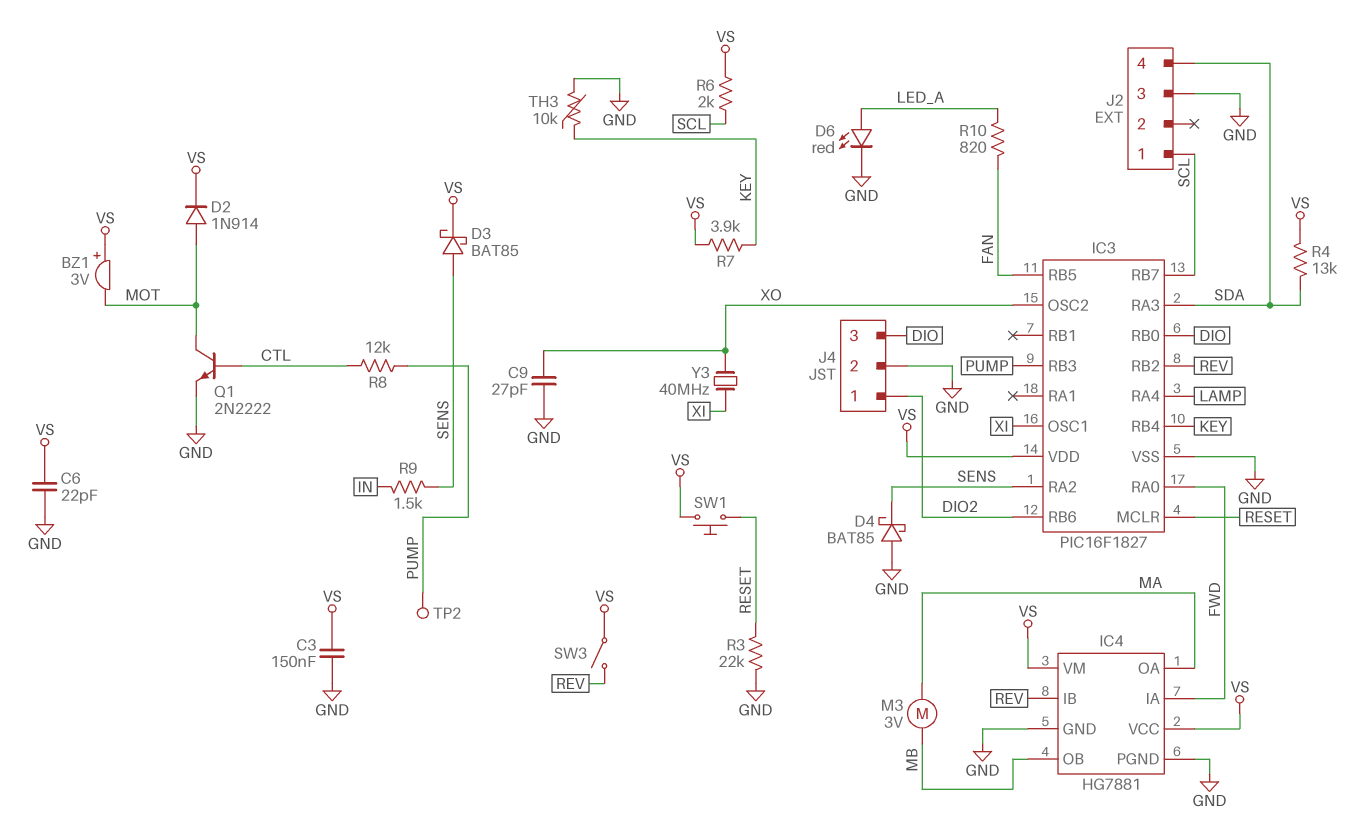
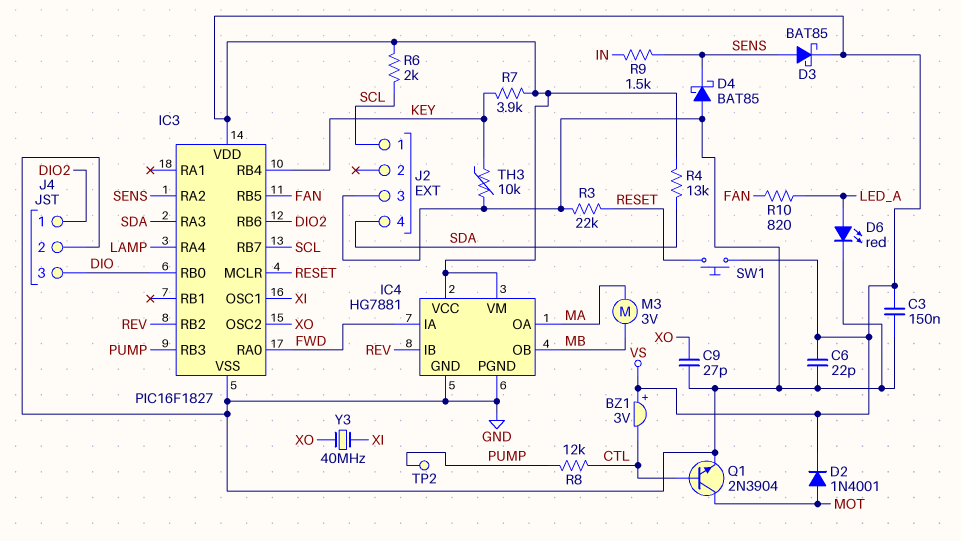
BZ1: buzzer 3V (plus VS, minus MOT) -> buzzer 3V (plus VS, minus CTL)
D2: diode 1N914 (A MOT, K VS) -> diode 1N4001 (A MOT, K VS)
Q1: NPN 2N2222 (B CTL, C MOT, E GND) -> NPN 2N3904 (B CTL, C MOT, E GND)
SW3: switch (REV, VS) -> none

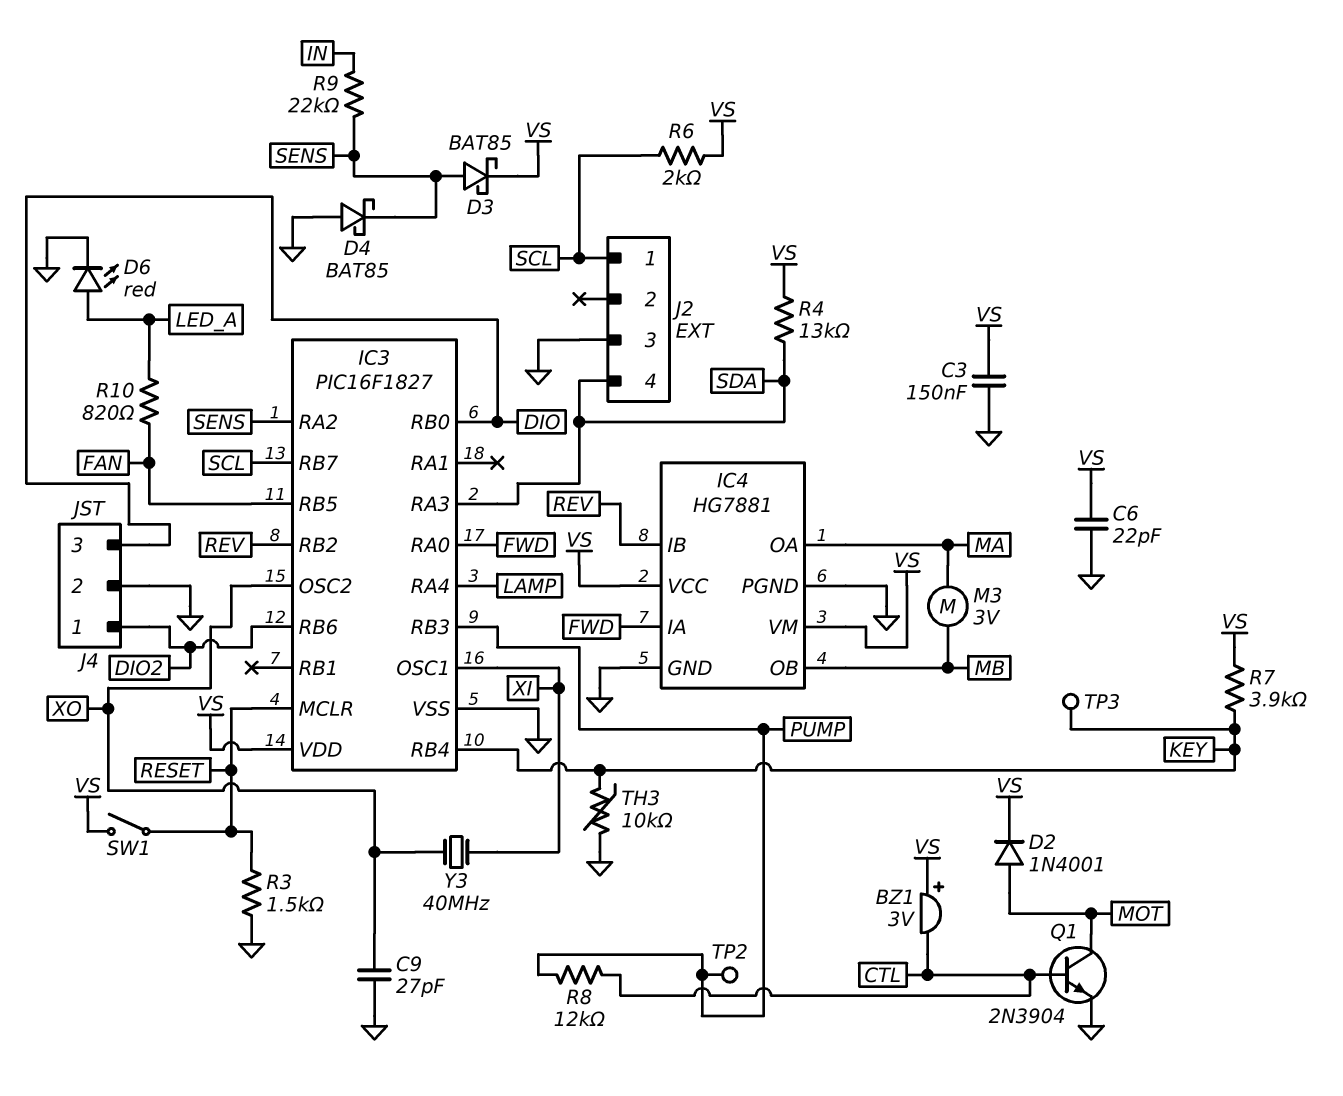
R3: 22k (GND, RESET) -> 1.5k (GND, RESET)
R9: 1.5k (IN, SENS) -> 22k (IN, SENS)
SW1: button (RESET, VS) -> switch (RESET, VS)
TP3: none -> test point (KEY)

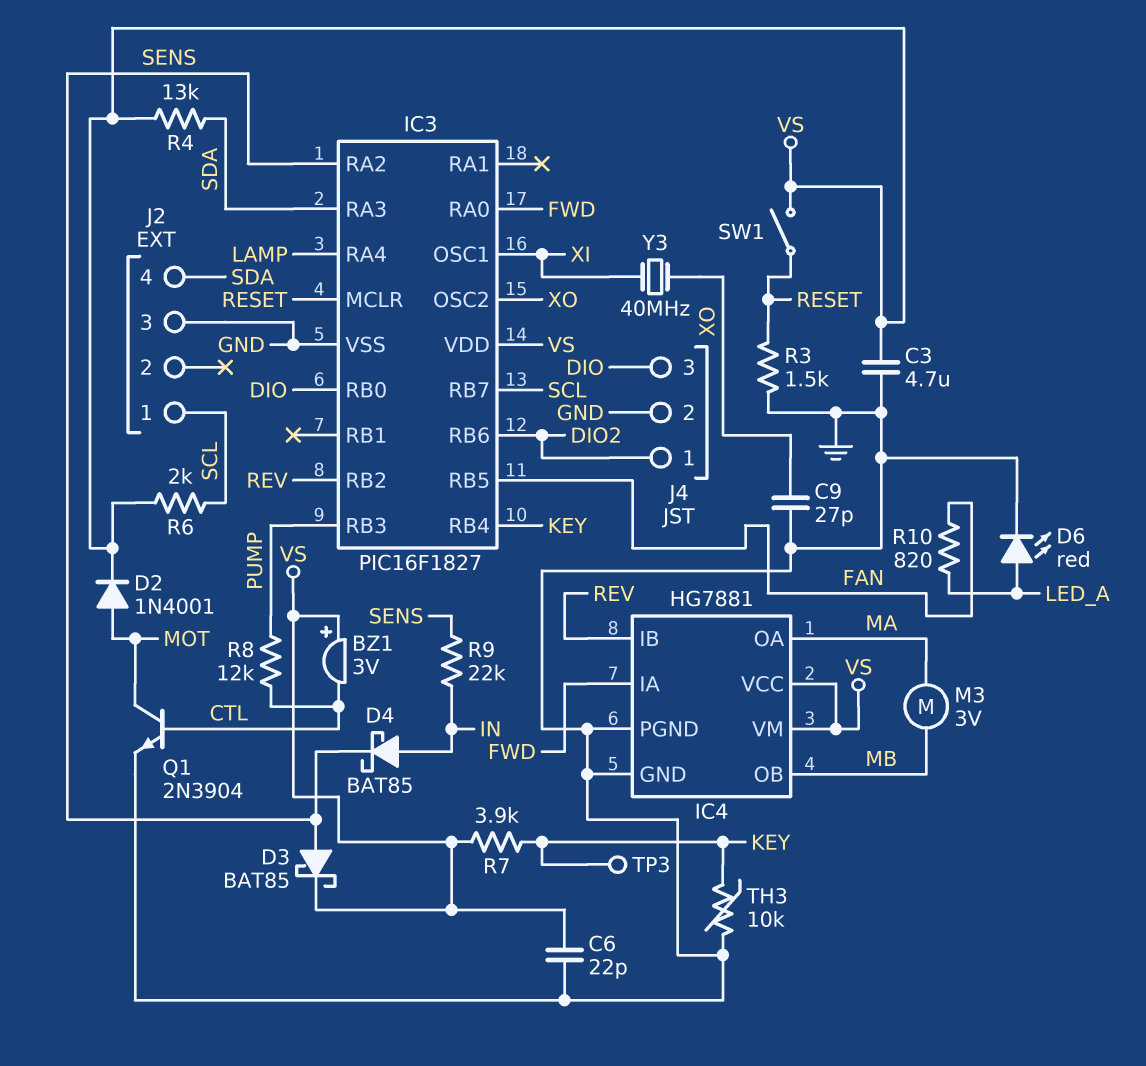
C3: 150nF (GND, VS) -> 4.7uF (GND, VS)
D4: schottky BAT85 (A GND, K SENS) -> schottky BAT85 (A IN, K SENS)
TP2: test point (PUMP) -> none

